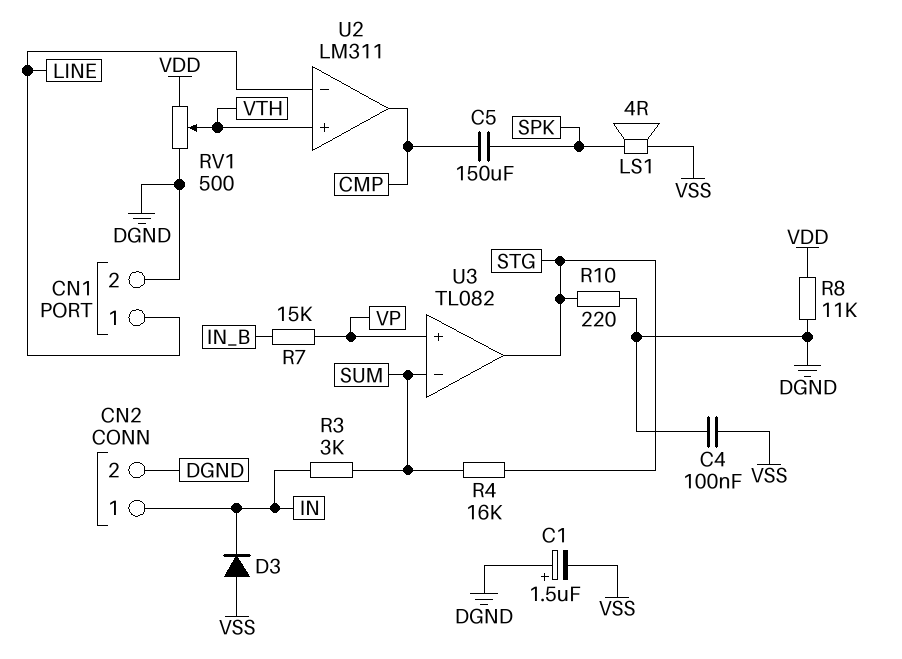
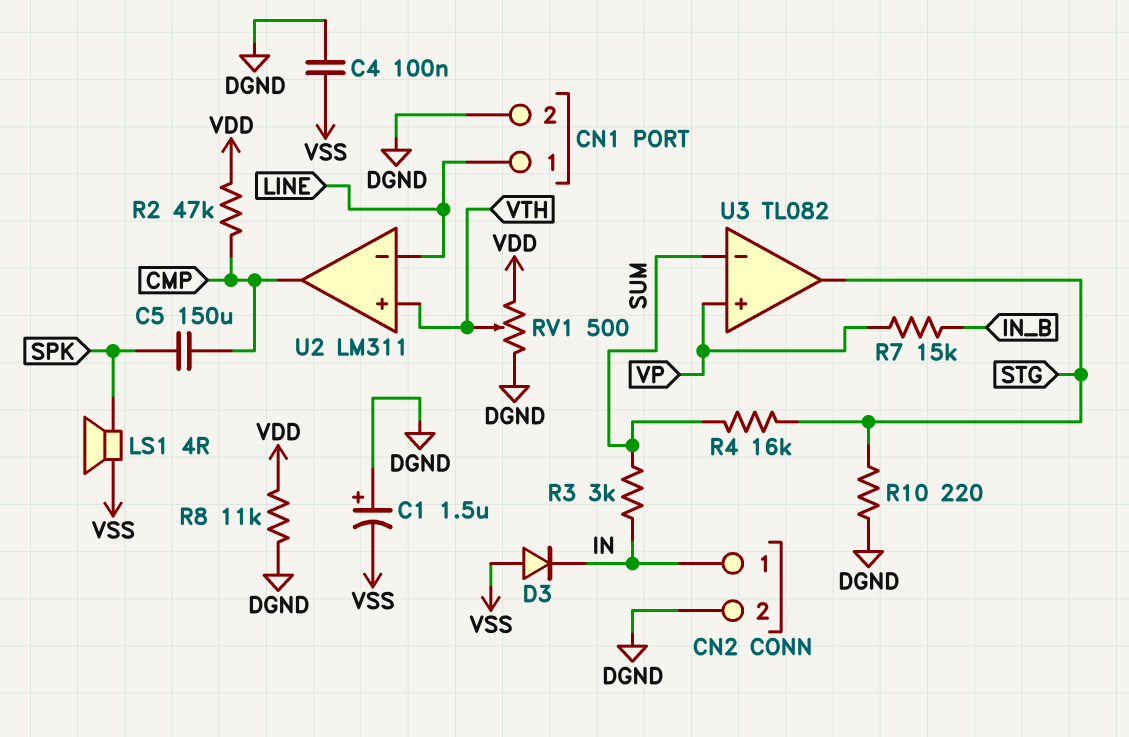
R2: none -> 47k (CMP, VDD)

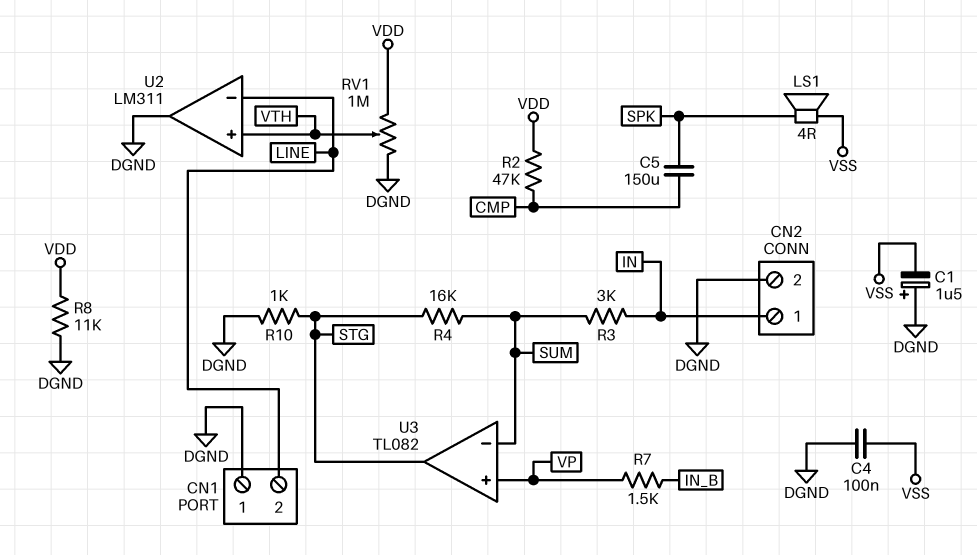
CN1 pin 1: LINE -> DGND
CN1 pin 2: DGND -> LINE
D3: diode (A VSS, K IN) -> none
R7: 15k (IN_B, VP) -> 1.5k (IN_B, VP)
R10: 220 (DGND, STG) -> 1k (DGND, STG)
RV1: 500 (DGND, VDD, wiper VTH) -> 1M (DGND, VDD, wiper VTH)
U2 pin out: CMP -> DGND

